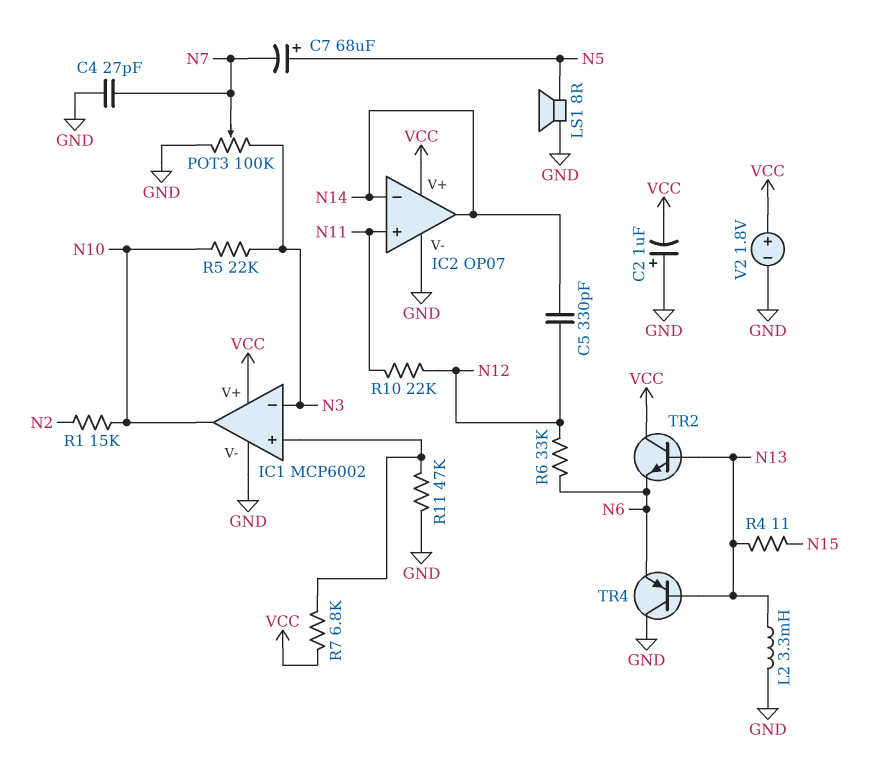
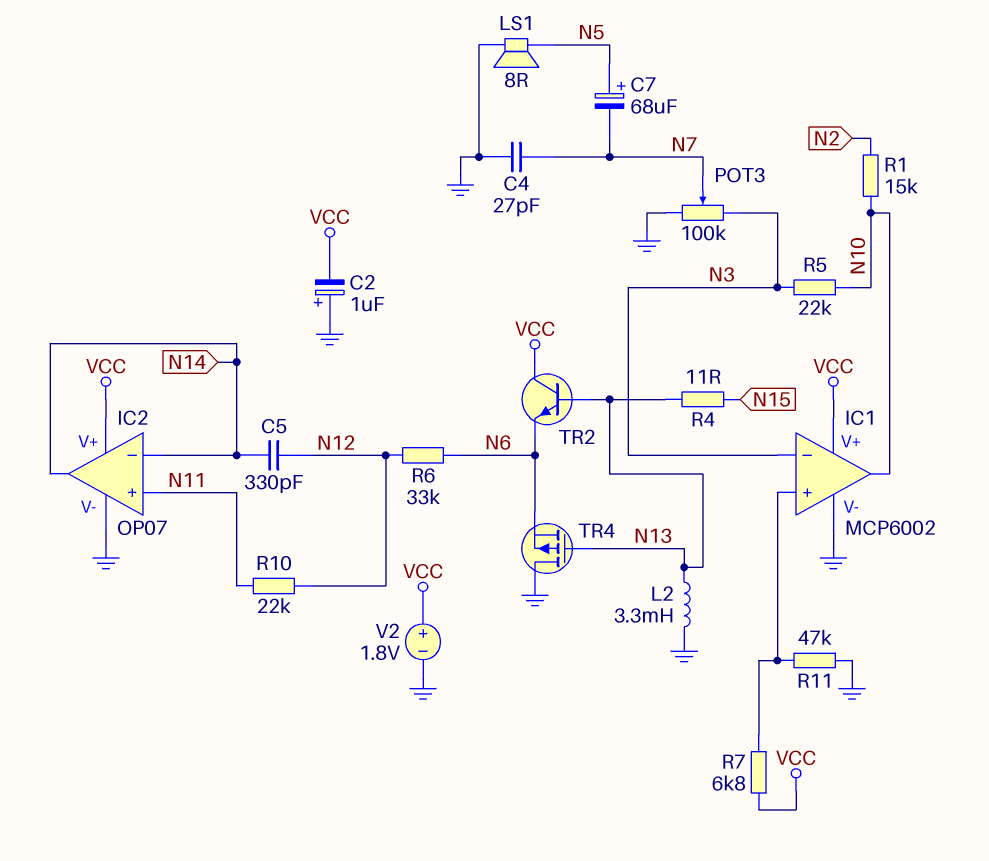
TR4: PNP (B N13, C GND, E N6) -> PMOS (G N13, D GND, S N6)

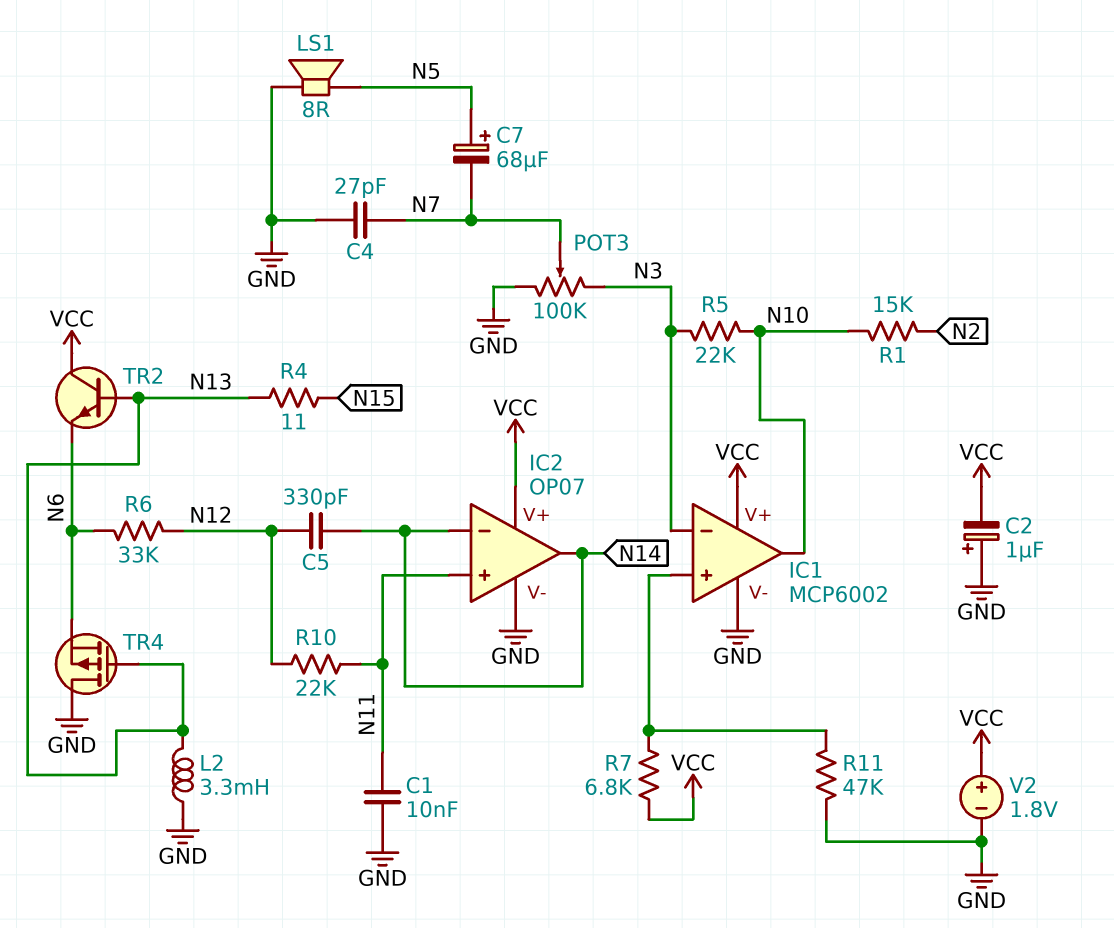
C1: none -> 10nF (GND, N11)

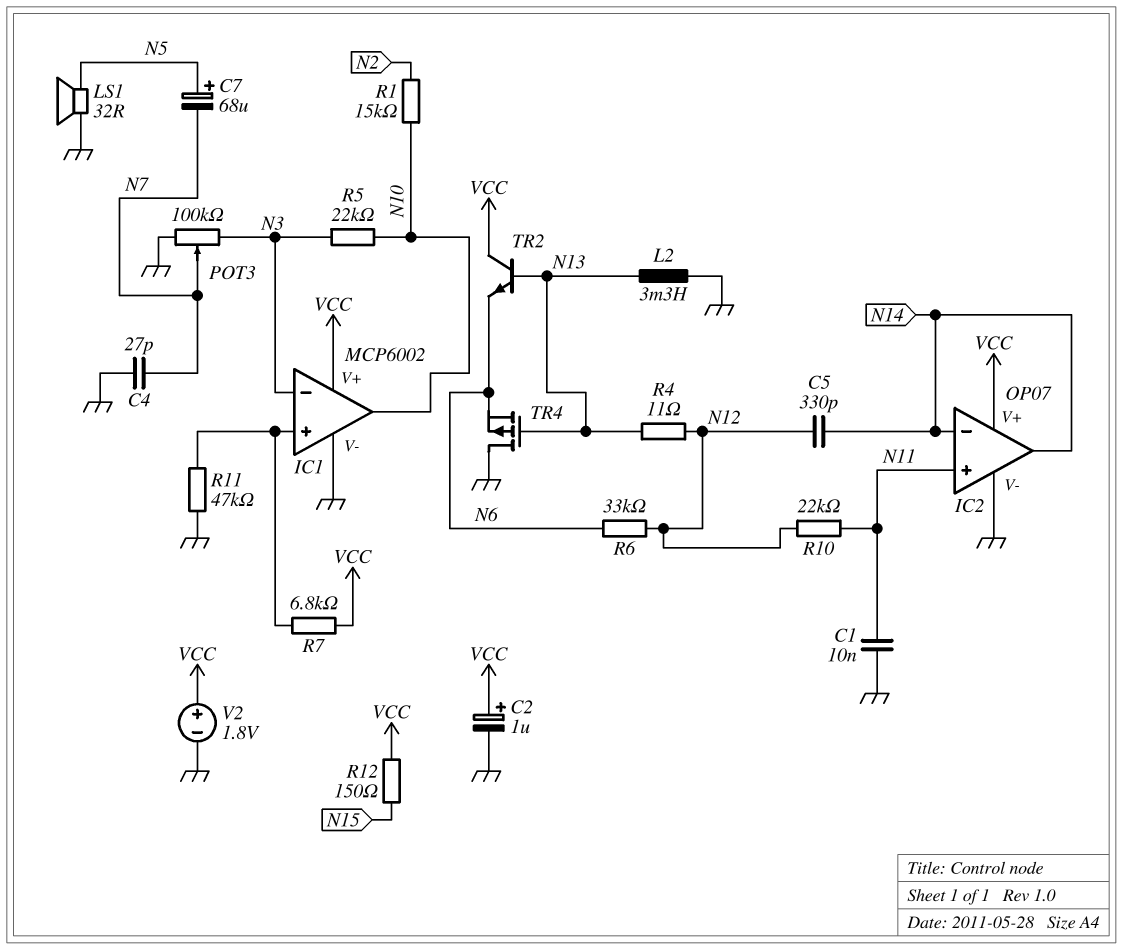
C2: 1uF (plus GND, minus VCC) -> 1uF (plus VCC, minus GND)
LS1: speaker 8R (GND, N5) -> speaker 32R (GND, N5)
R4: 11 (N13, N15) -> 11 (N12, N13)
R12: none -> 150 (N15, VCC)

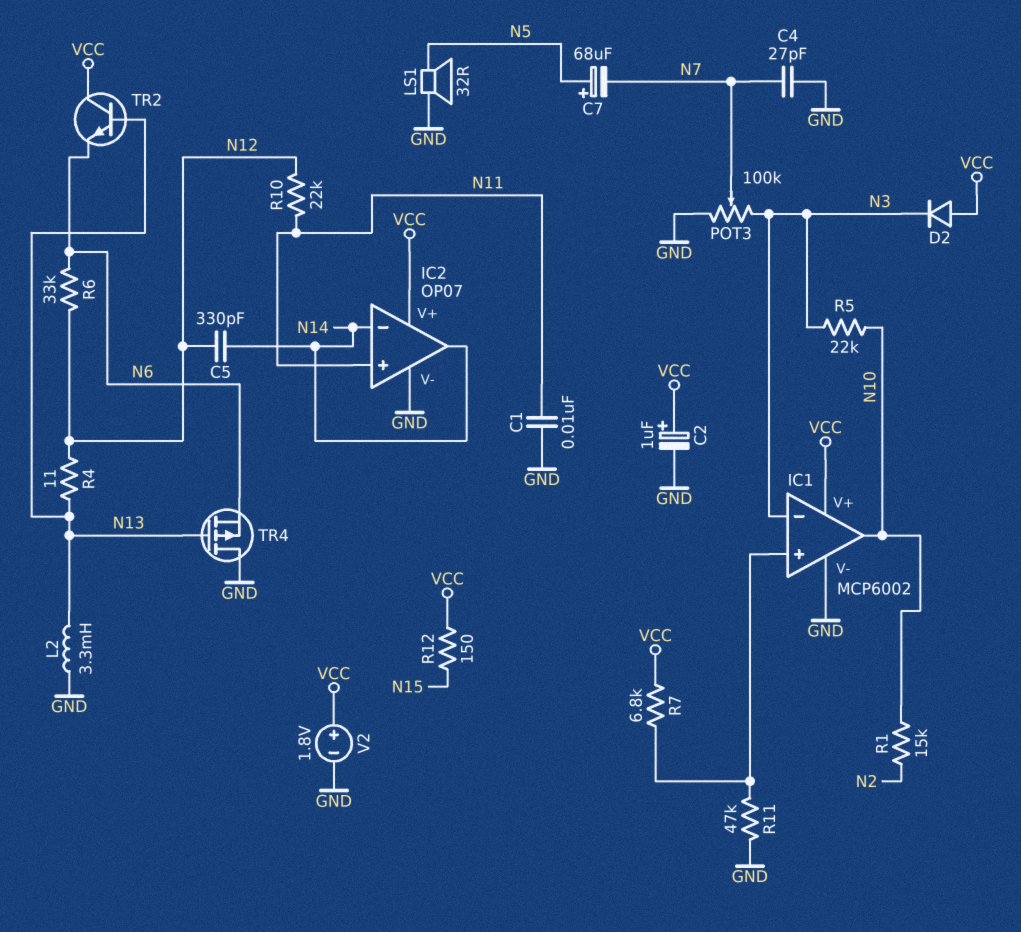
D2: none -> diode (A VCC, K N3)

